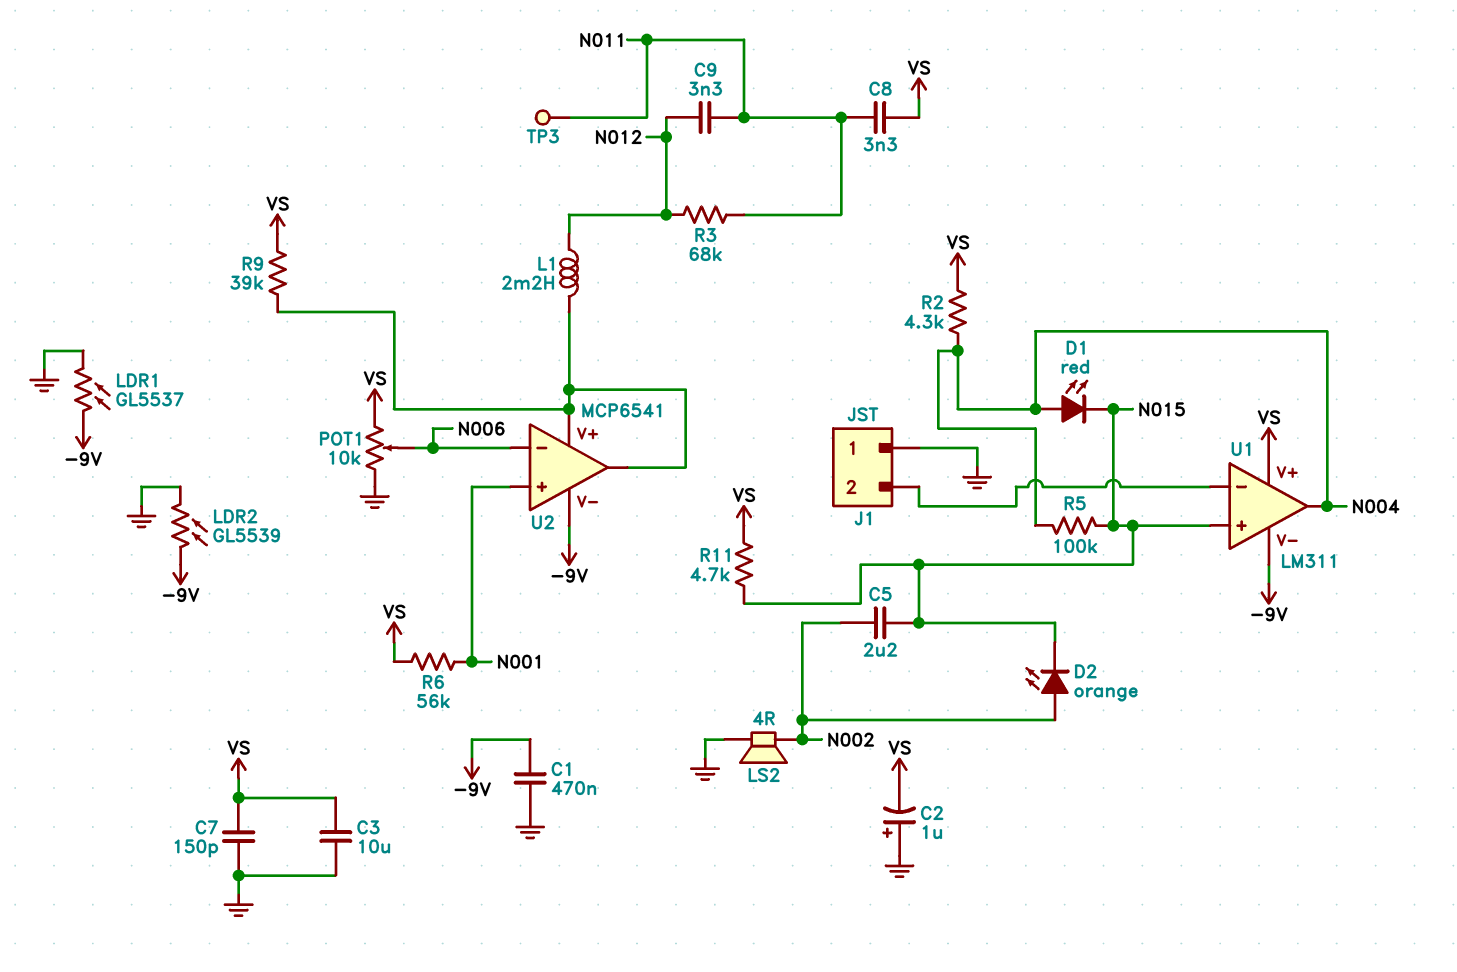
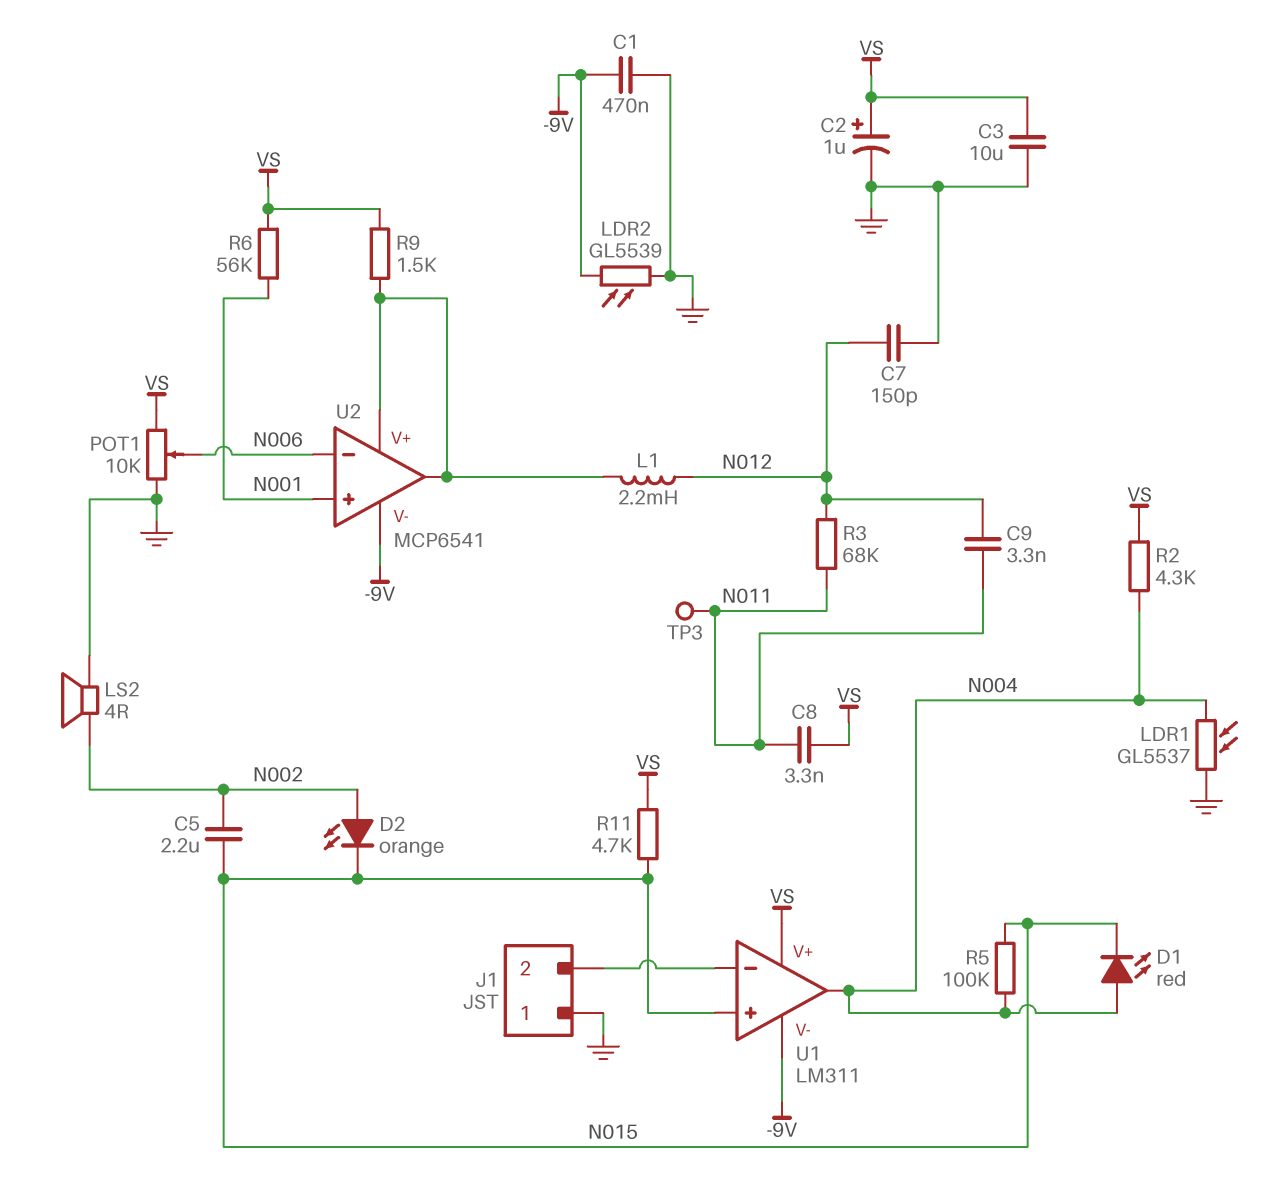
C2: 1uF (plus GND, minus VS) -> 1uF (plus VS, minus GND)
C7: 150pF (GND, VS) -> 150pF (GND, N012)
LDR1: GL5537 (-9V, GND) -> GL5537 (GND, N004)
R9: 39k (U2/V+, VS) -> 1.5k (U2/V+, VS)

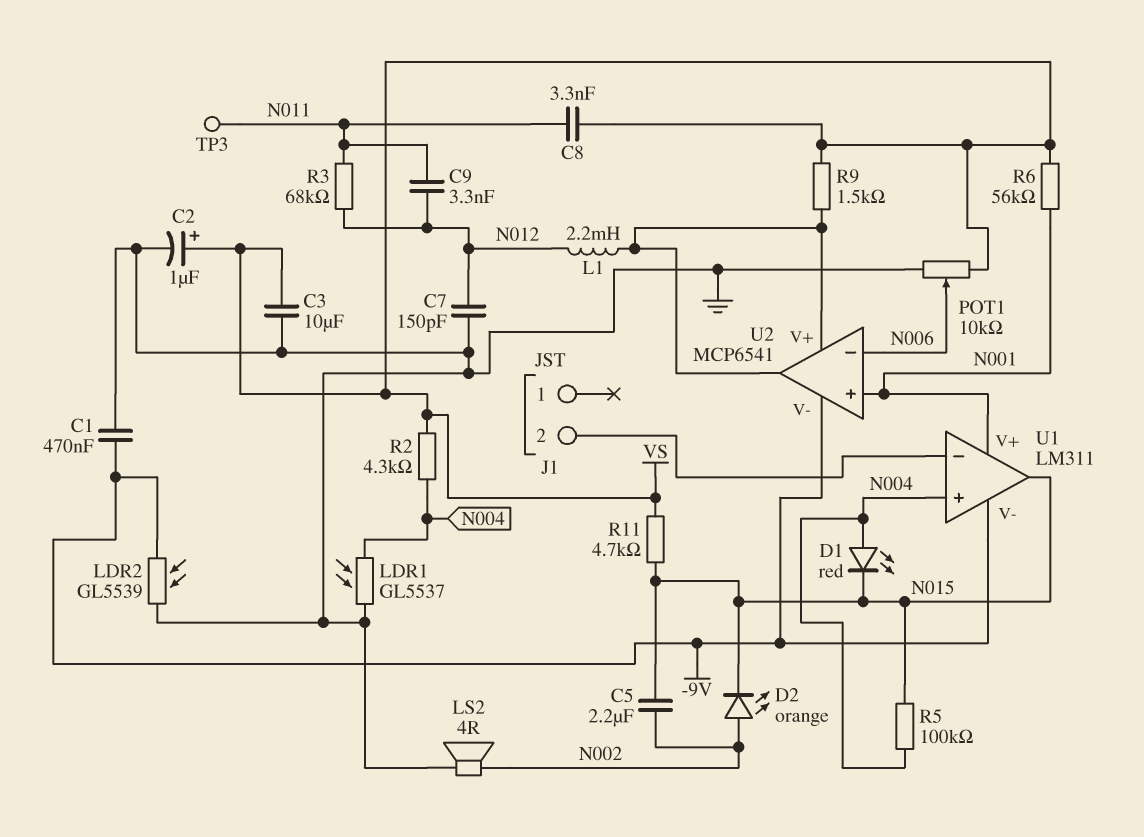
J1 pin 1: GND -> none
U1 pin V+: VS -> N001
U1 pin in+: N015 -> N004
U1 pin out: N004 -> N015

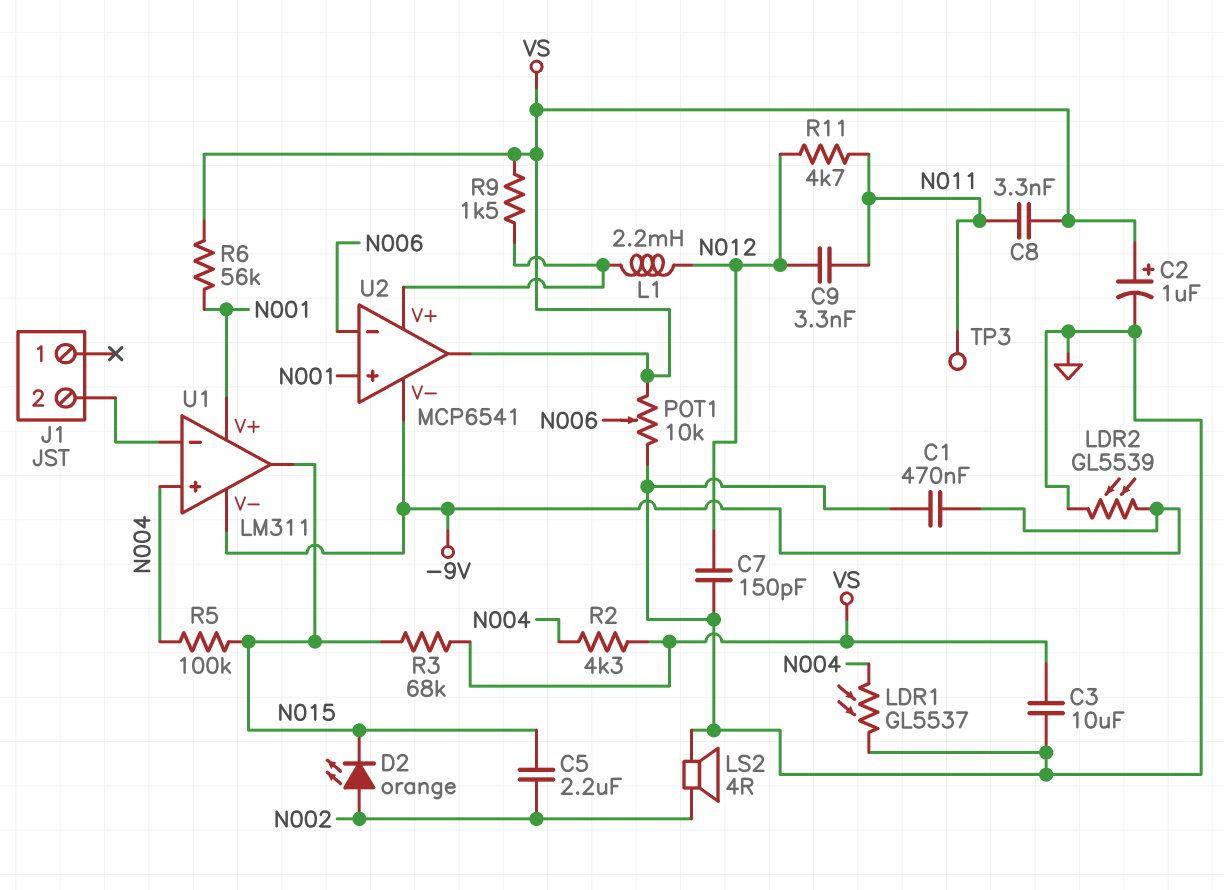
D1: LED red (A N004, K N015) -> none
R3: 68k (N011, N012) -> 68k (N015, VS)
R11: 4.7k (N015, VS) -> 4.7k (N011, N012)
U2 pin out: U2/V+ -> VS

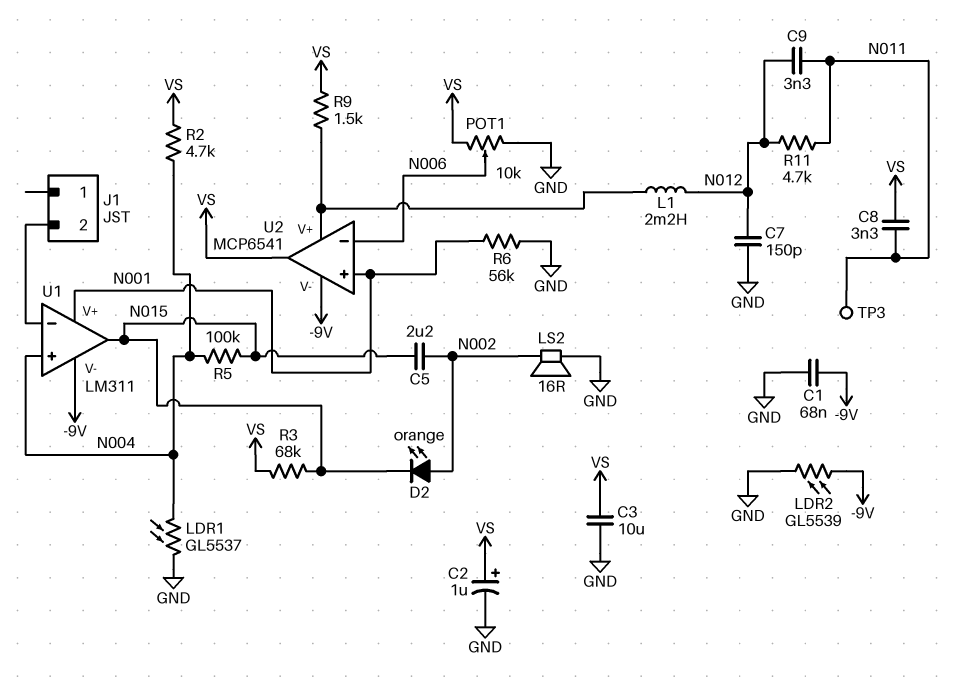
C1: 470nF (-9V, GND) -> 68nF (-9V, GND)
LS2: speaker 4R (GND, N002) -> speaker 16R (GND, N002)
R2: 4.3k (N004, VS) -> 4.7k (N004, VS)
R6: 56k (N001, VS) -> 56k (GND, N001)

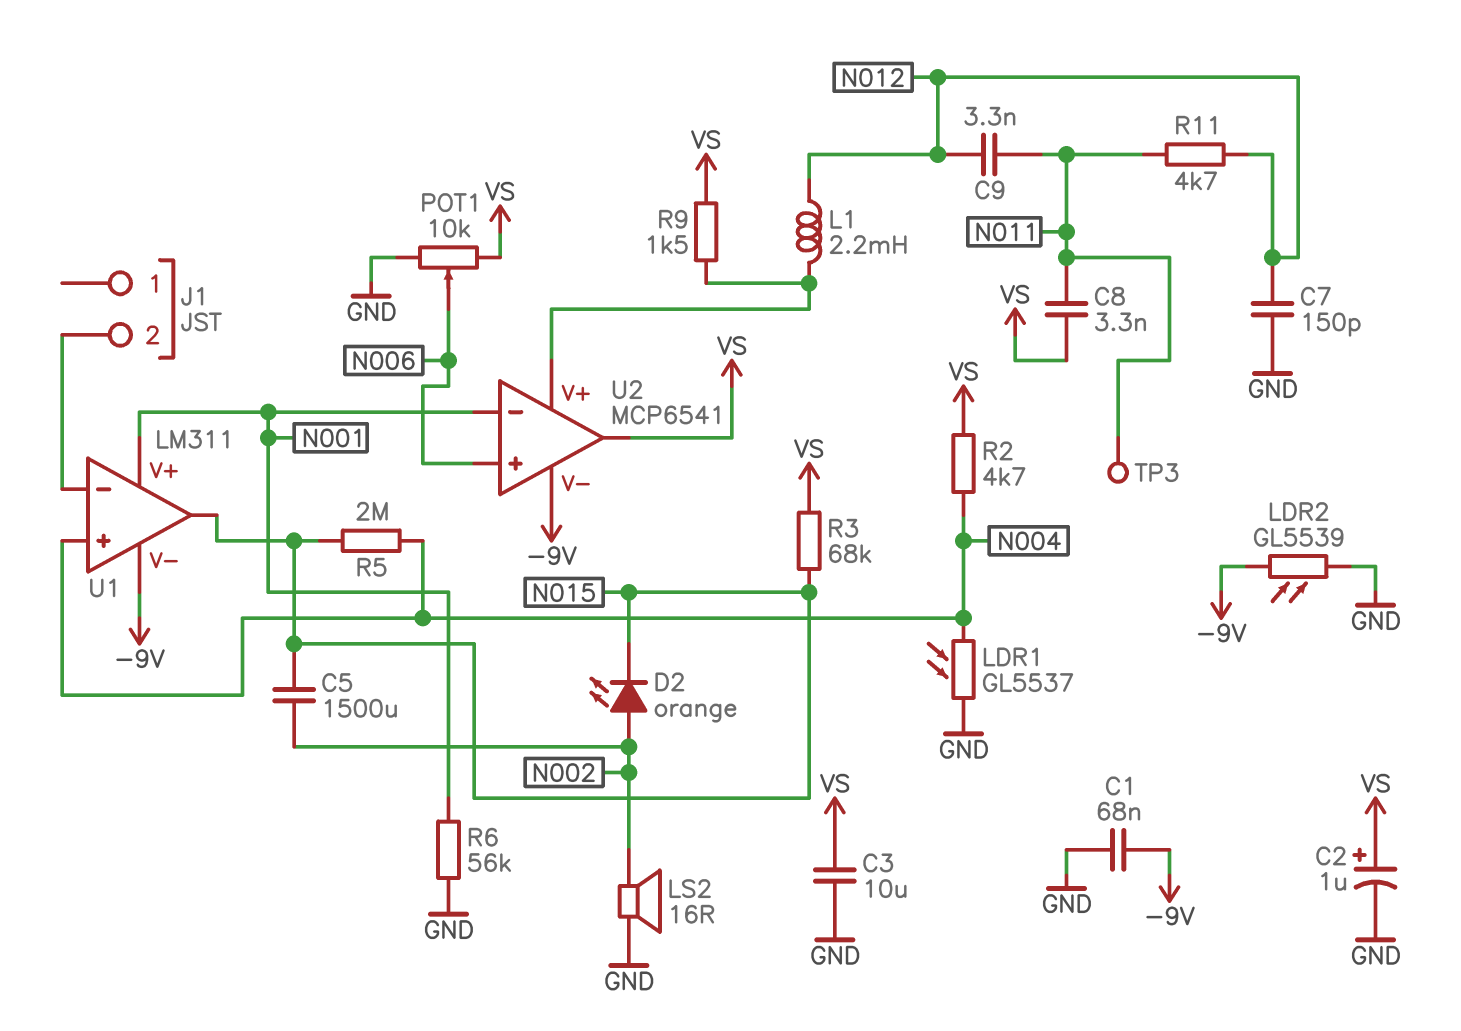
C5: 2.2uF (N002, N015) -> 1500uF (N002, N015)
R5: 100k (N004, N015) -> 2M (N004, N015)
U2 pin in+: N001 -> N006
U2 pin in-: N006 -> N001

